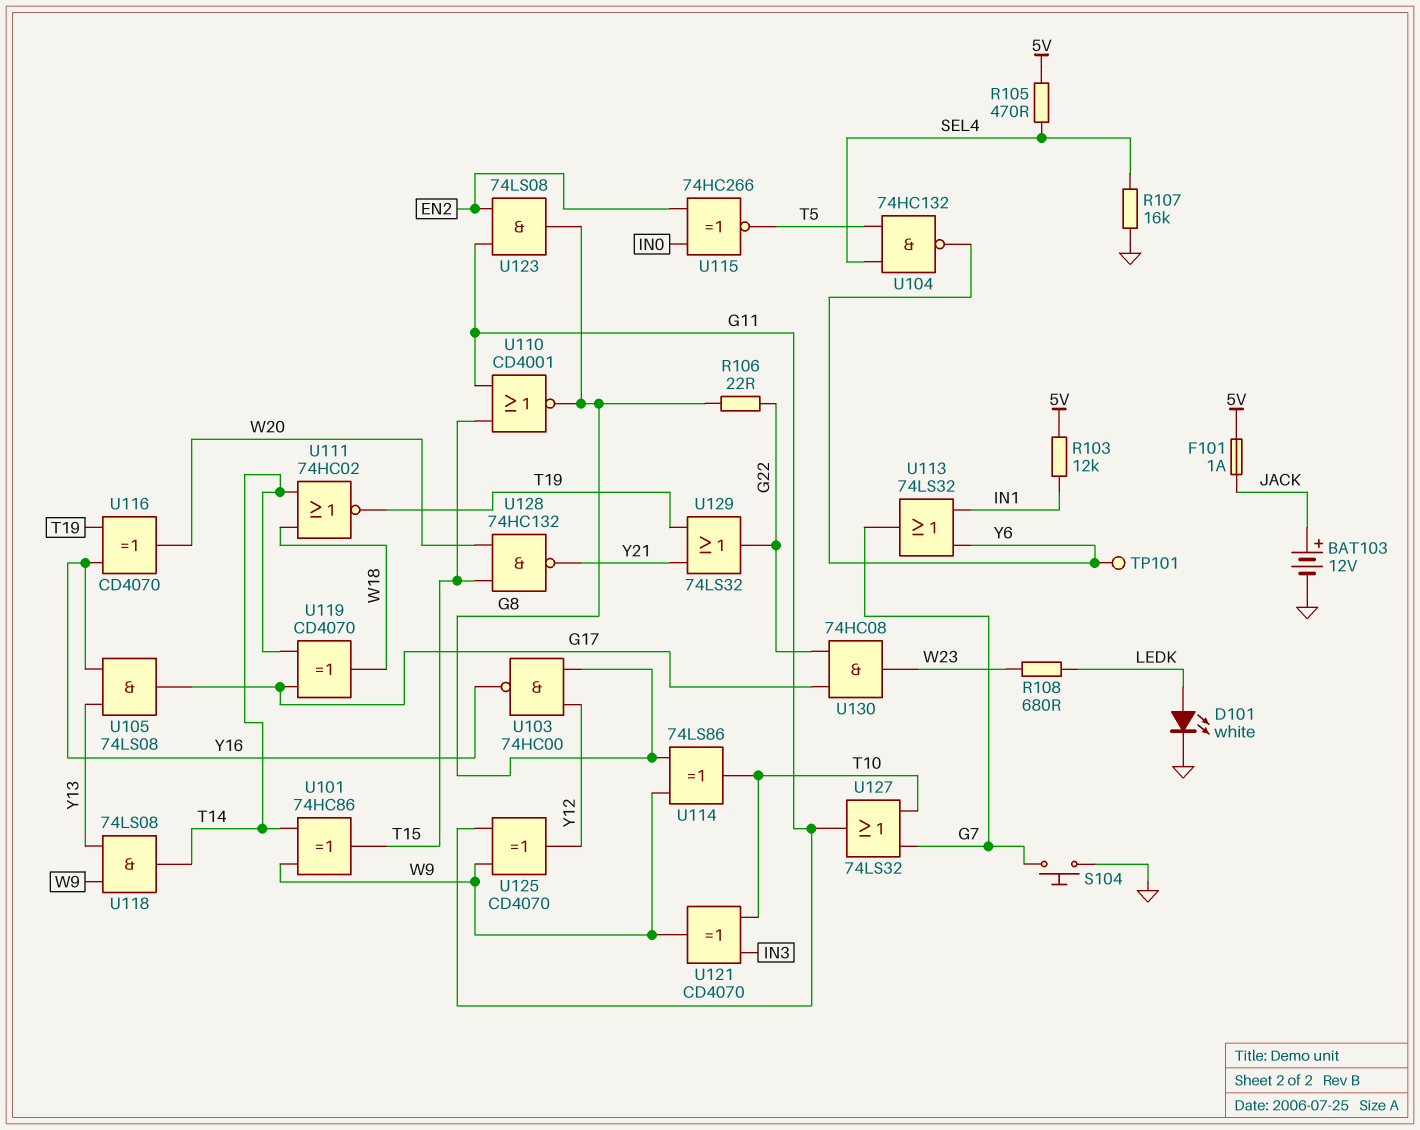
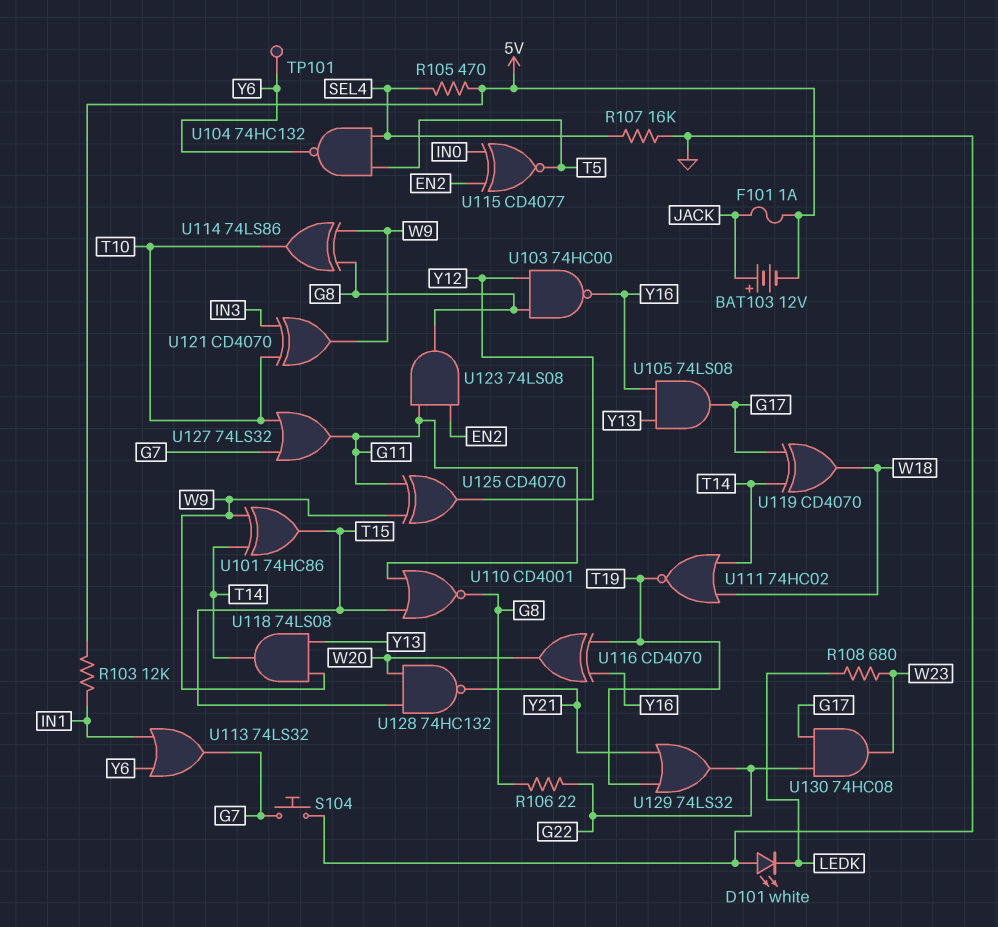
BAT103: 12V (plus JACK, minus GND) -> 12V (plus JACK, minus 5V)
D101: LED white (A LEDK, K GND) -> LED white (A GND, K LEDK)
U115: XNOR 74HC266 (in EN2, in IN0, out T5) -> XNOR CD4077 (in EN2, in IN0, out T5)

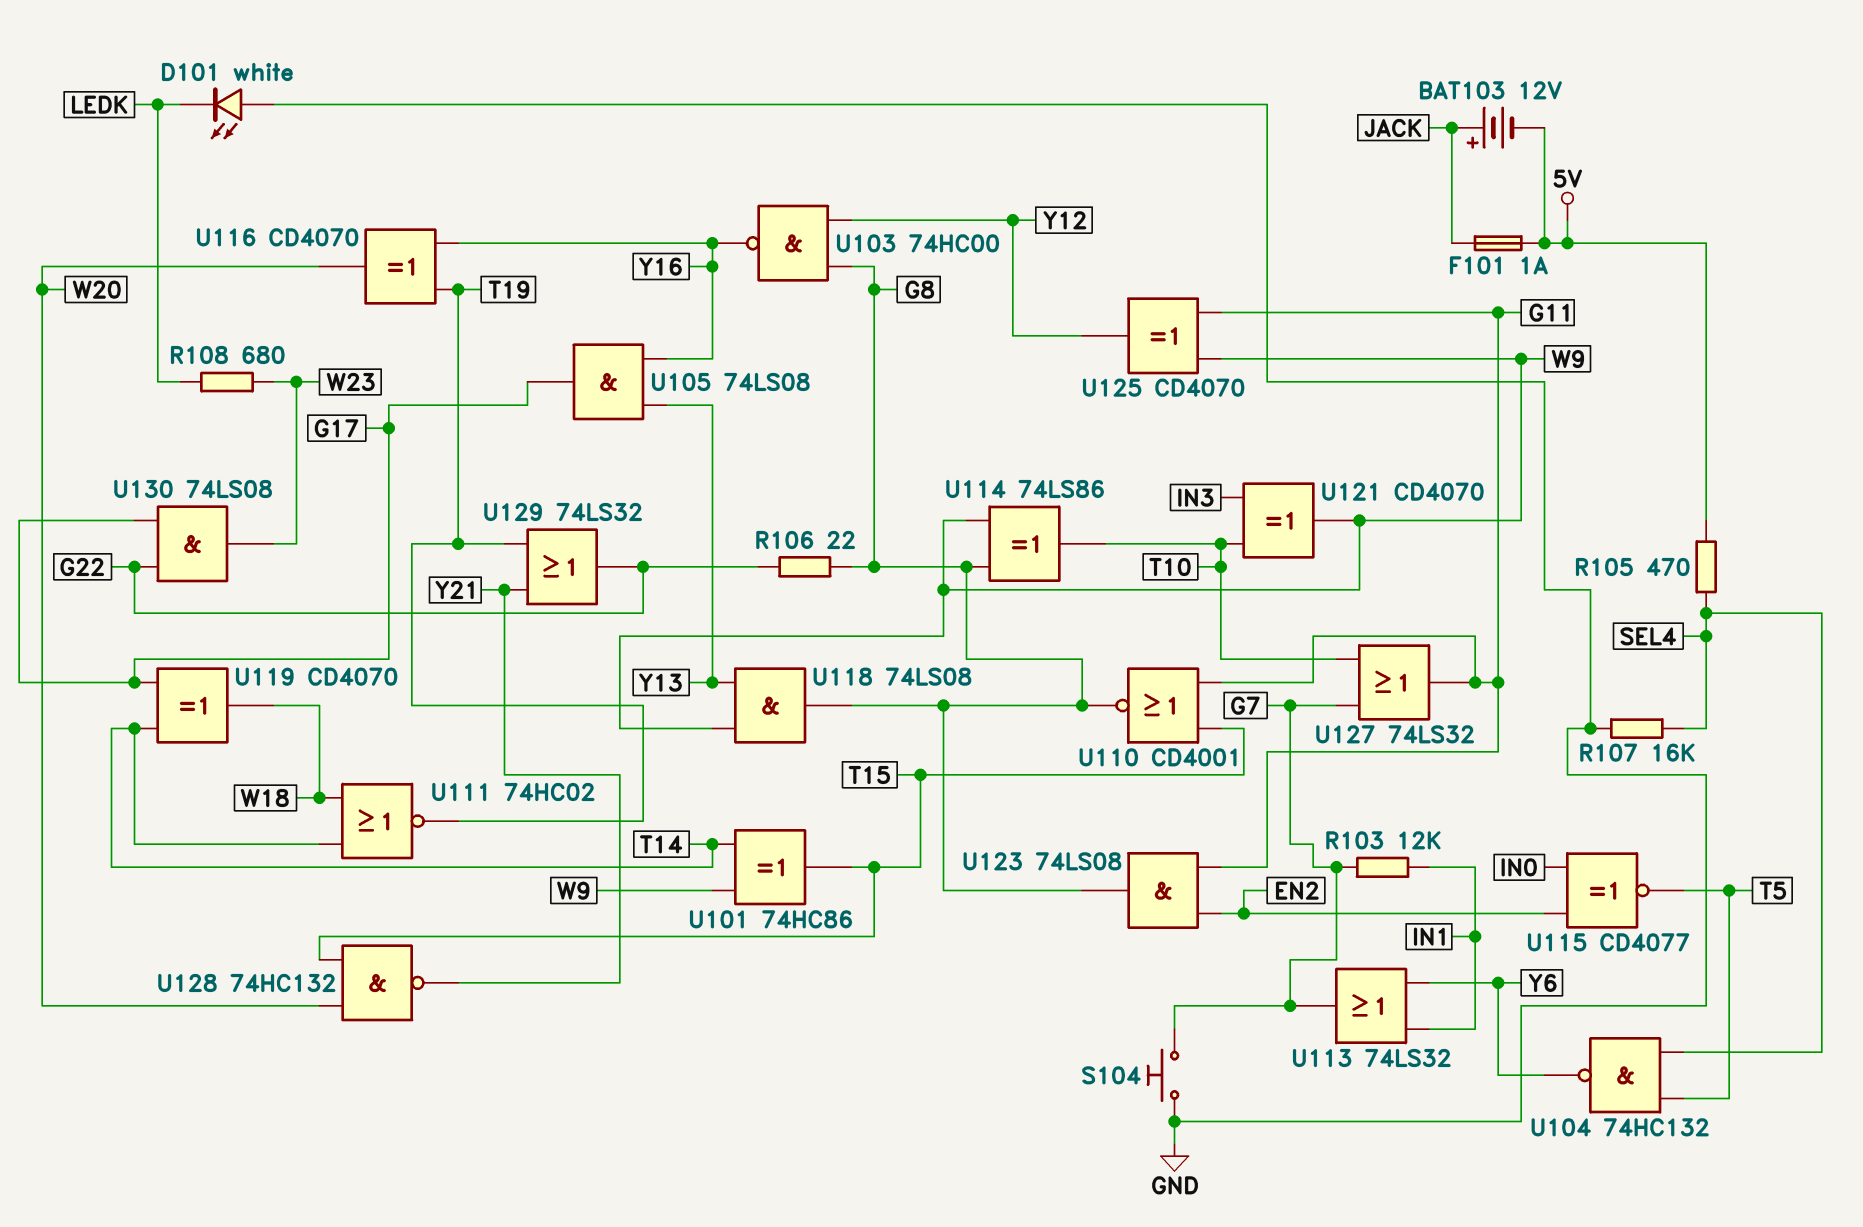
R103: 12k (5V, IN1) -> 12k (G7, IN1)
TP101: test point (Y6) -> none
U118: AND 74LS08 (in W9, in Y13, out T14) -> AND 74LS08 (in W9, in Y13, out G8)
U130: AND 74HC08 (in G17, in G22, out W23) -> AND 74LS08 (in G17, in G22, out W23)

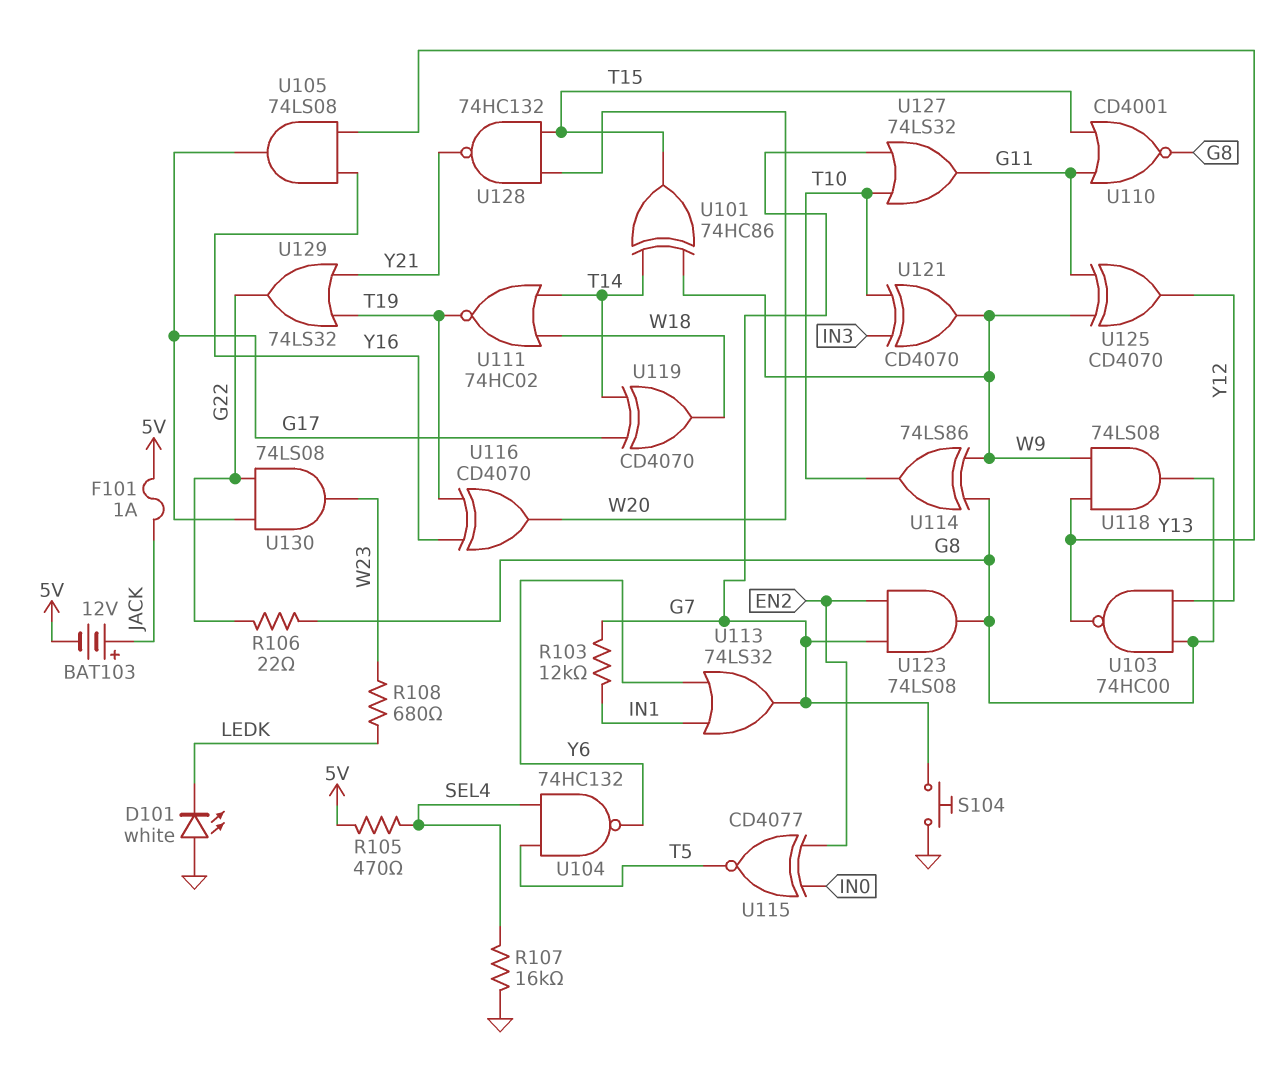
U103: NAND 74HC00 (in G8, in Y12, out Y16) -> NAND 74HC00 (in G8, in Y12, out Y13)
U123: AND 74LS08 (in EN2, in G11, out G8) -> AND 74LS08 (in EN2, in G7, out G8)

